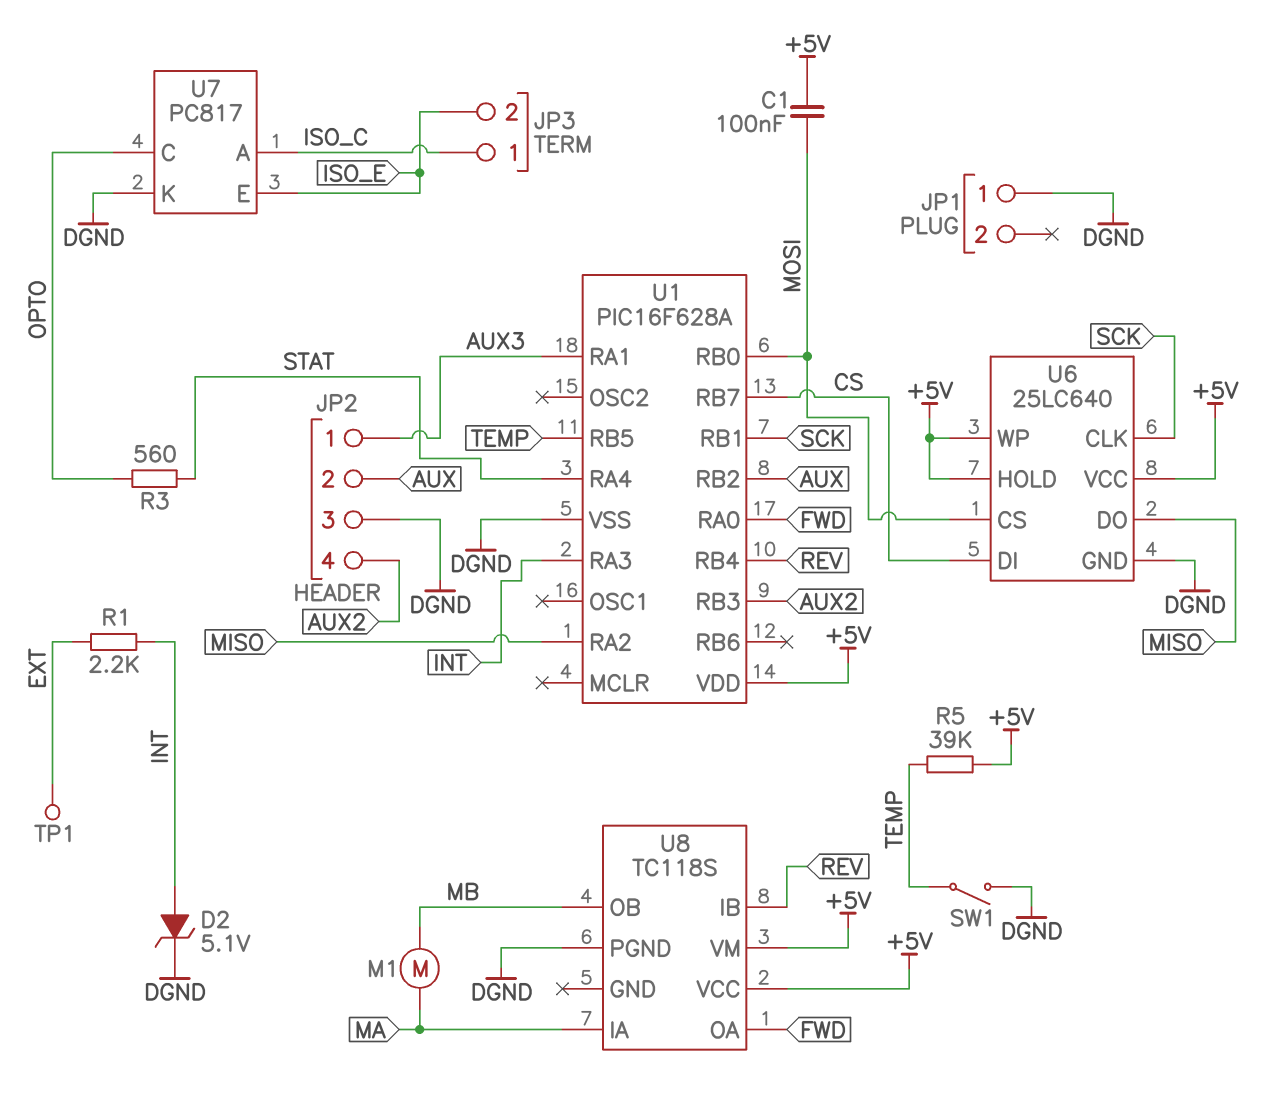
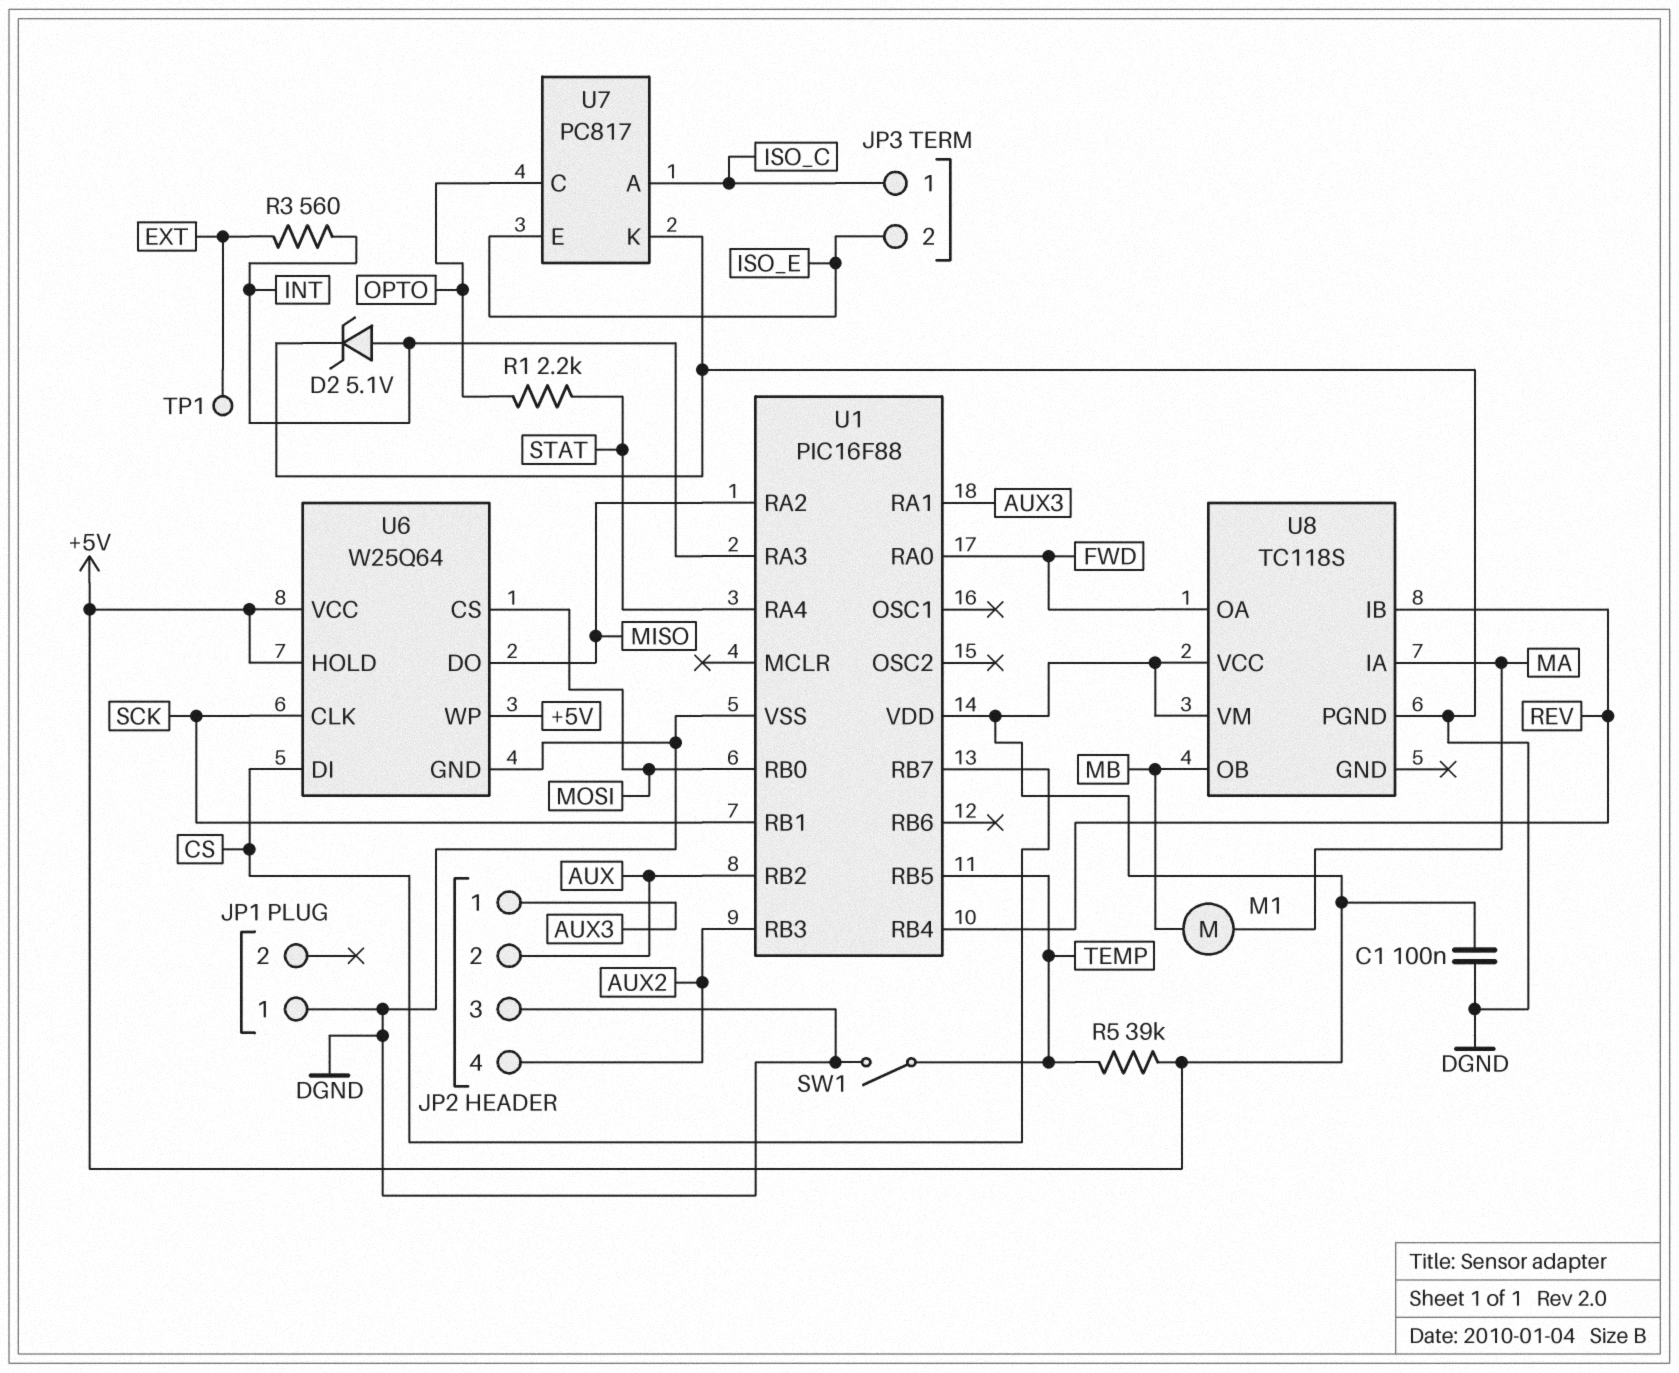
C1: 100nF (+5V, MOSI) -> 100nF (+5V, DGND)
R1: 2.2k (EXT, INT) -> 2.2k (OPTO, STAT)
R3: 560 (OPTO, STAT) -> 560 (EXT, INT)
U1: PIC16F628A -> PIC16F88
U6: 25LC640 -> W25Q64

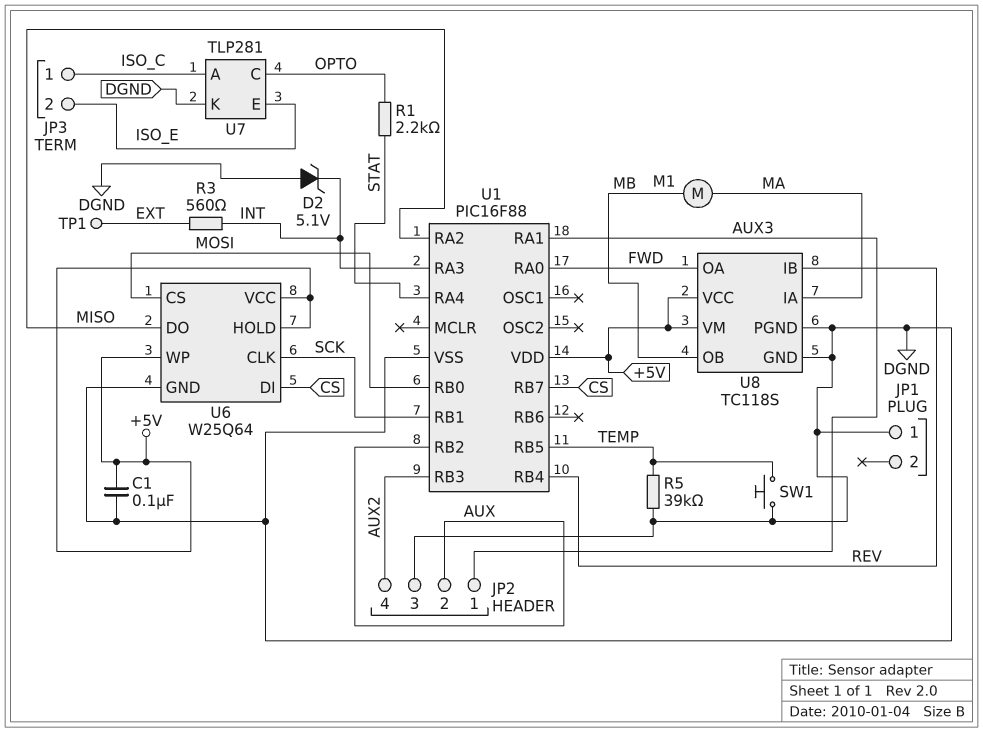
D2: zener 5.1V (A INT, K DGND) -> zener 5.1V (A DGND, K INT)
R5: 39k (+5V, TEMP) -> 39k (DGND, TEMP)
SW1: switch (DGND, TEMP) -> button (DGND, TEMP)
U7: PC817 -> TLP281
U8 pin GND: none -> DGND

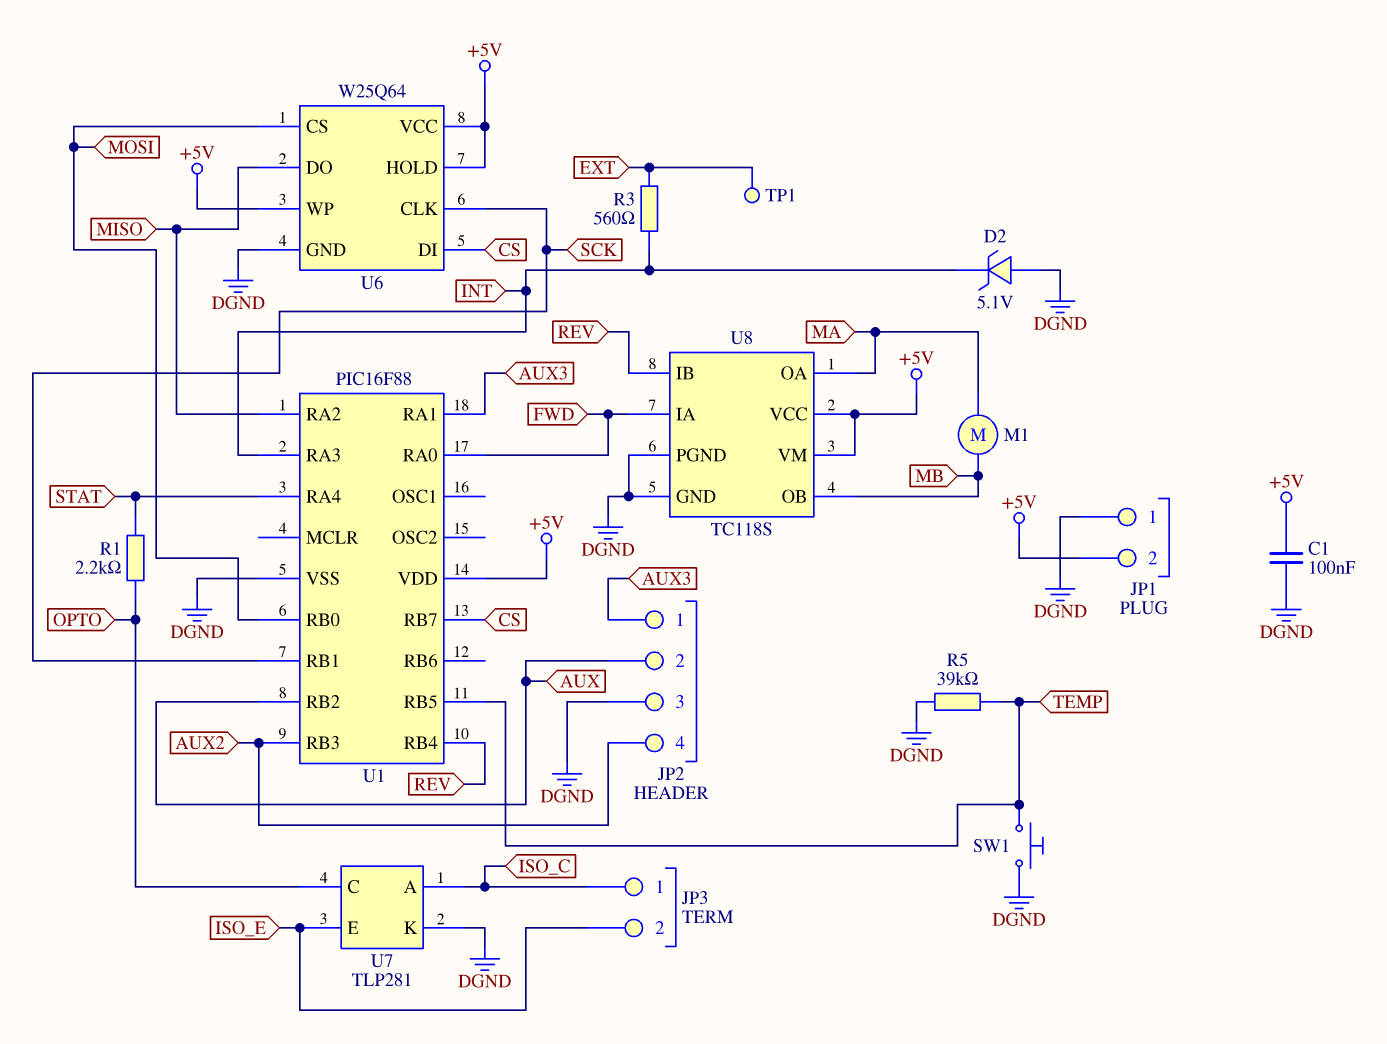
JP1 pin 2: none -> +5V
U8 pin IA: MA -> FWD
U8 pin OA: FWD -> MA

